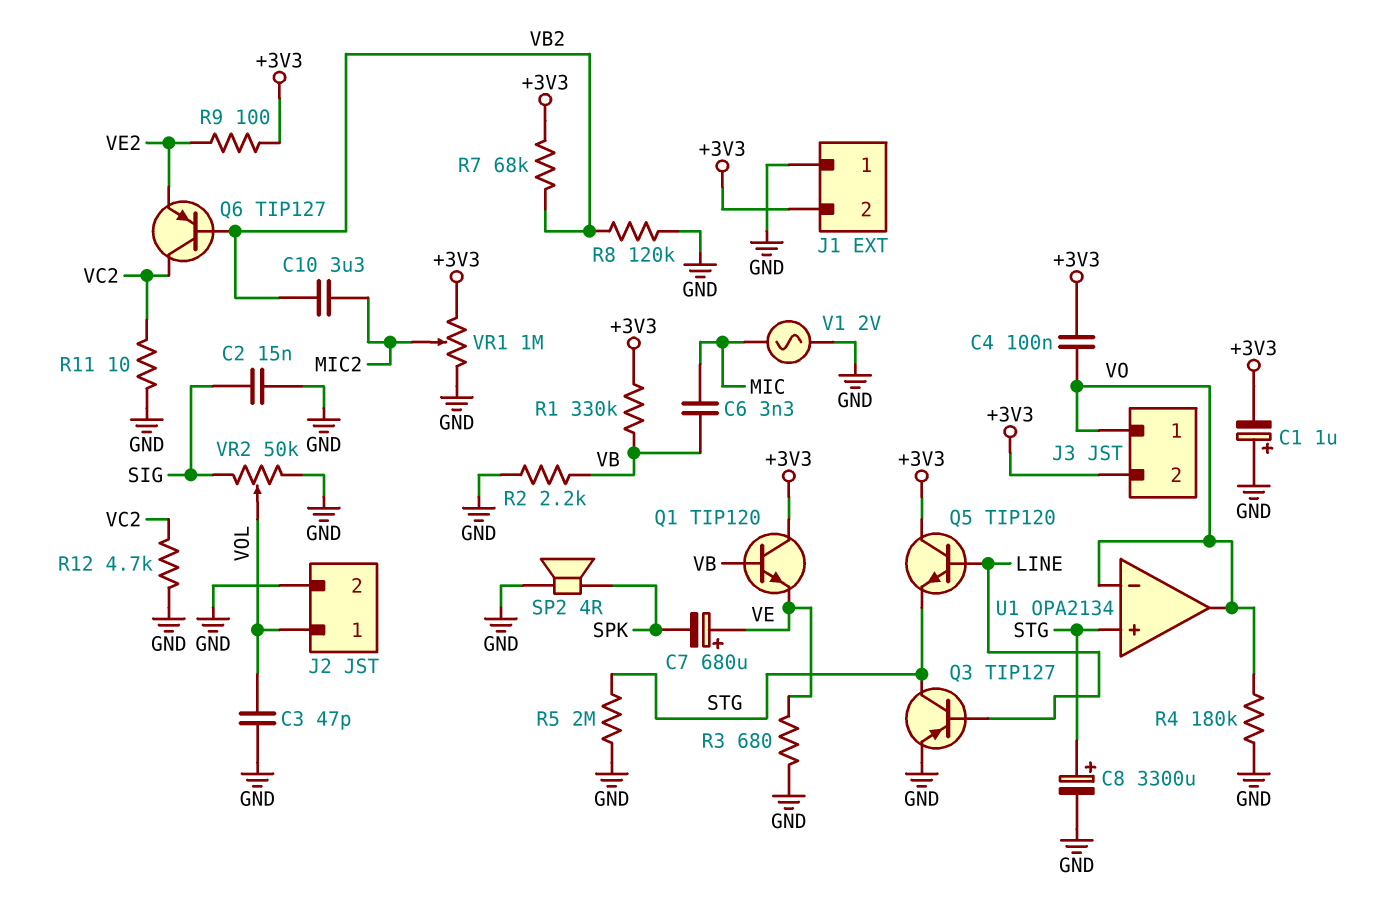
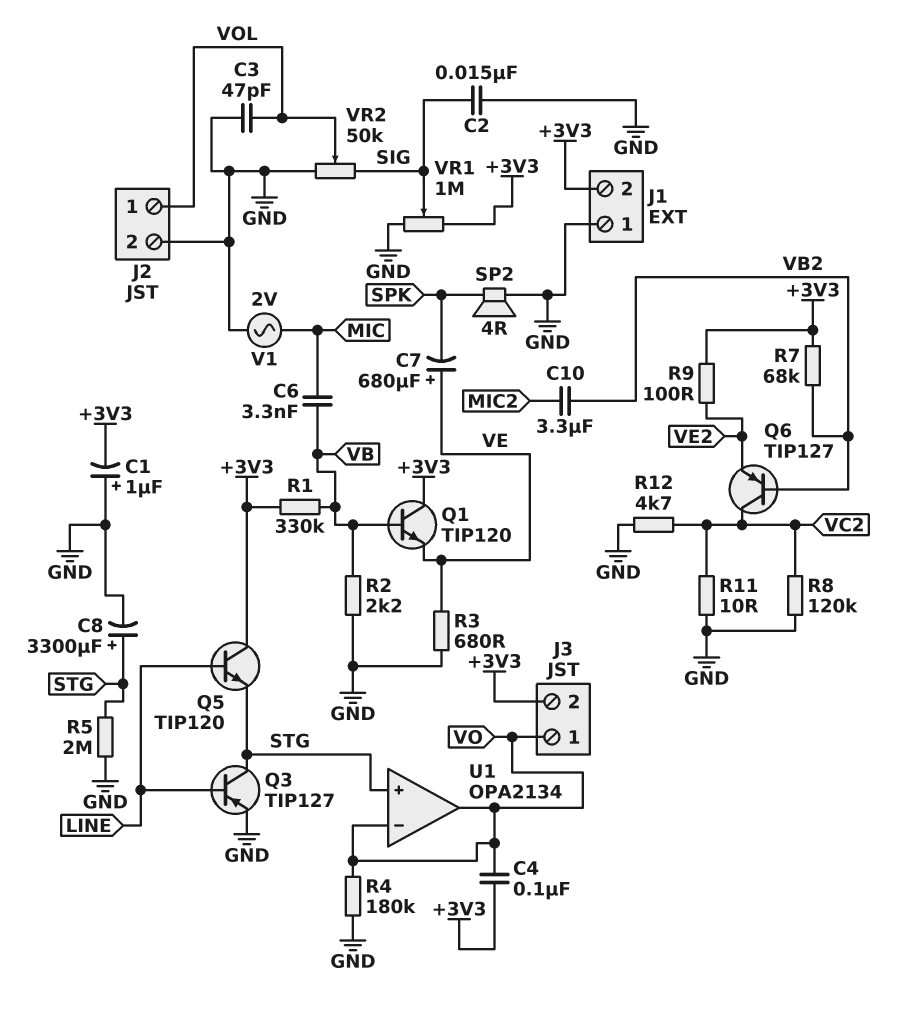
R8: 120k (GND, VB2) -> 120k (GND, VC2)
VR1: 1M (+3V3, GND, wiper MIC2) -> 1M (+3V3, GND, wiper SIG)

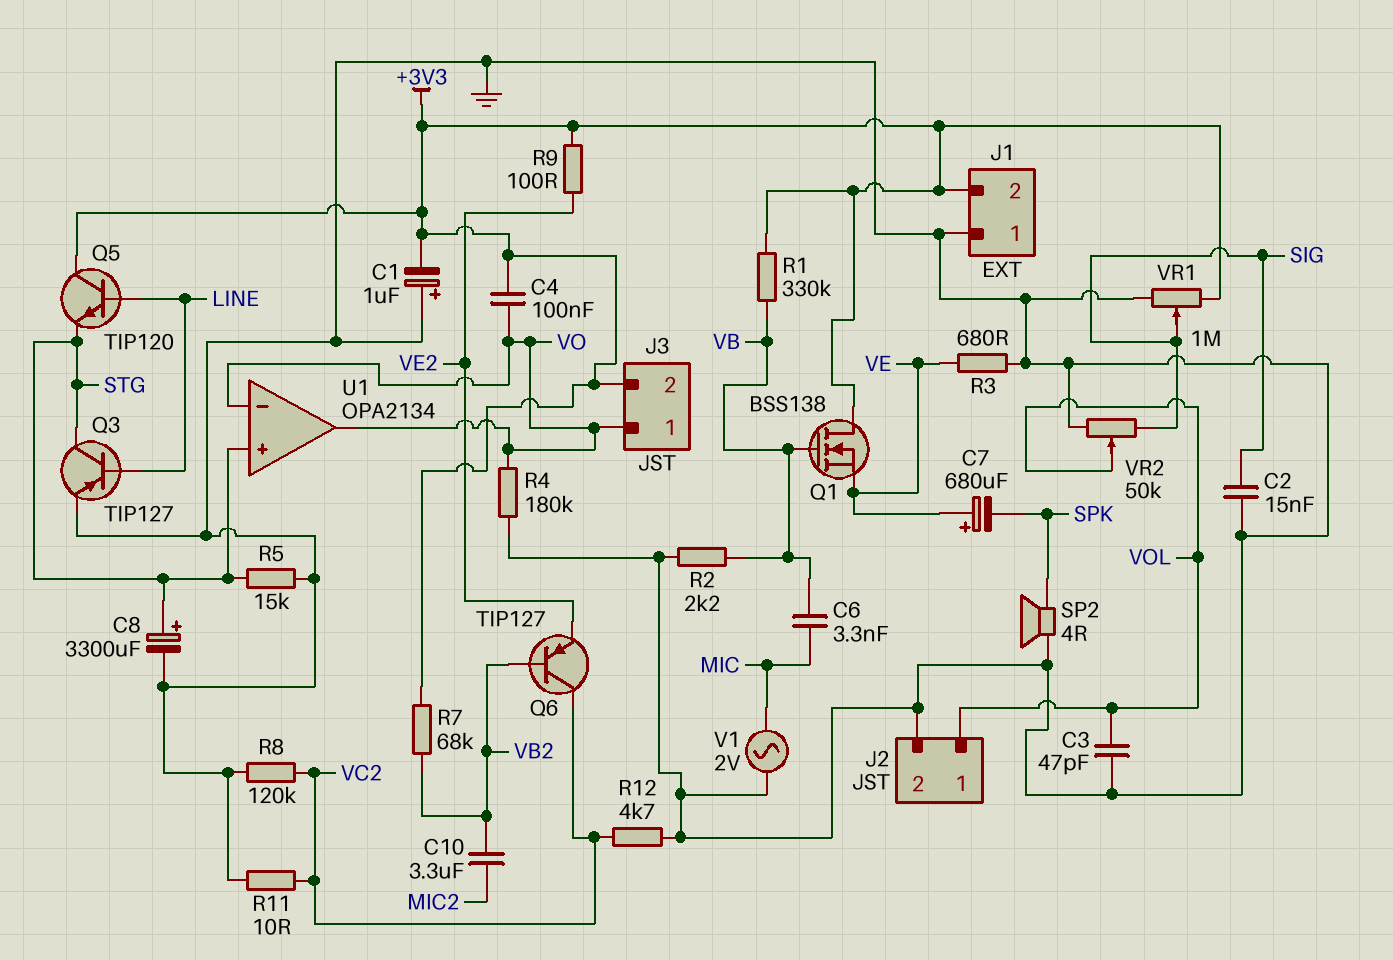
Q1: NPN TIP120 (B VB, C +3V3, E VE) -> NMOS BSS138 (G VB, D +3V3, S VE)
R5: 2M (GND, STG) -> 15k (GND, STG)

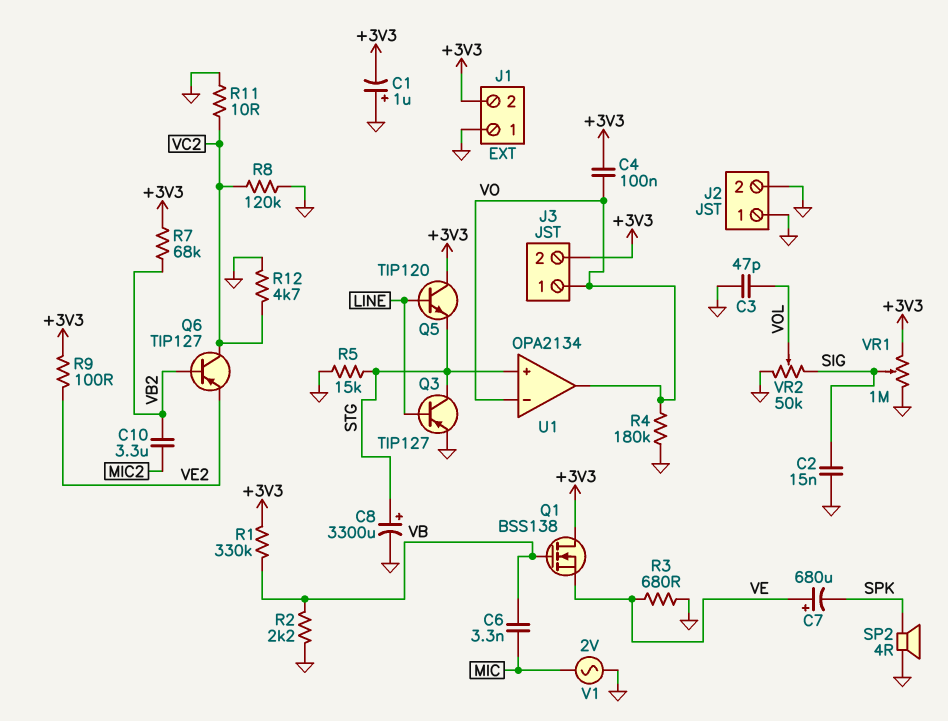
J2 pin 1: VOL -> GND

